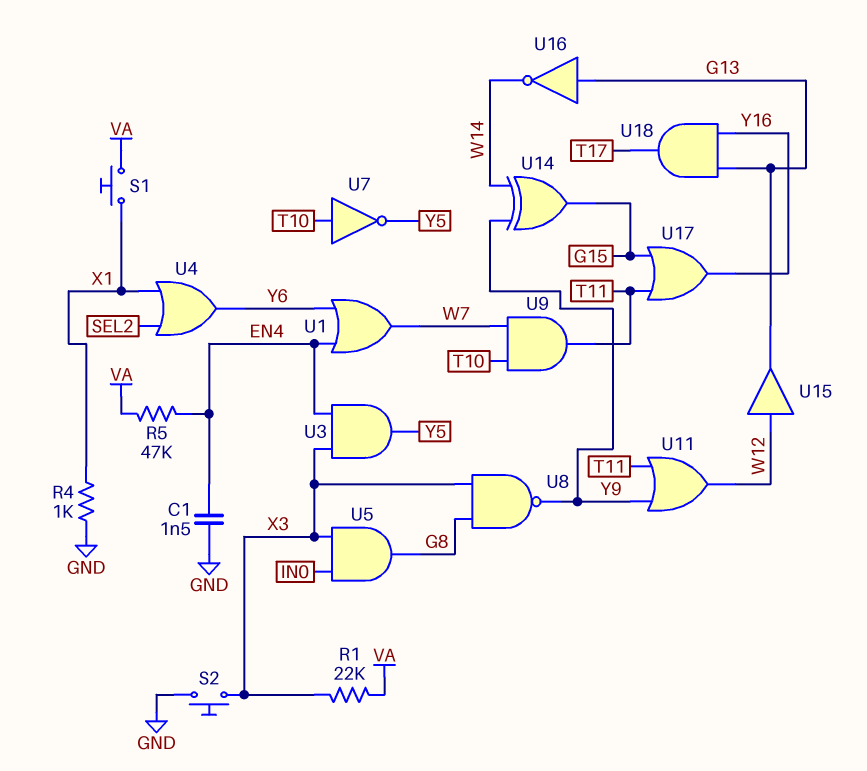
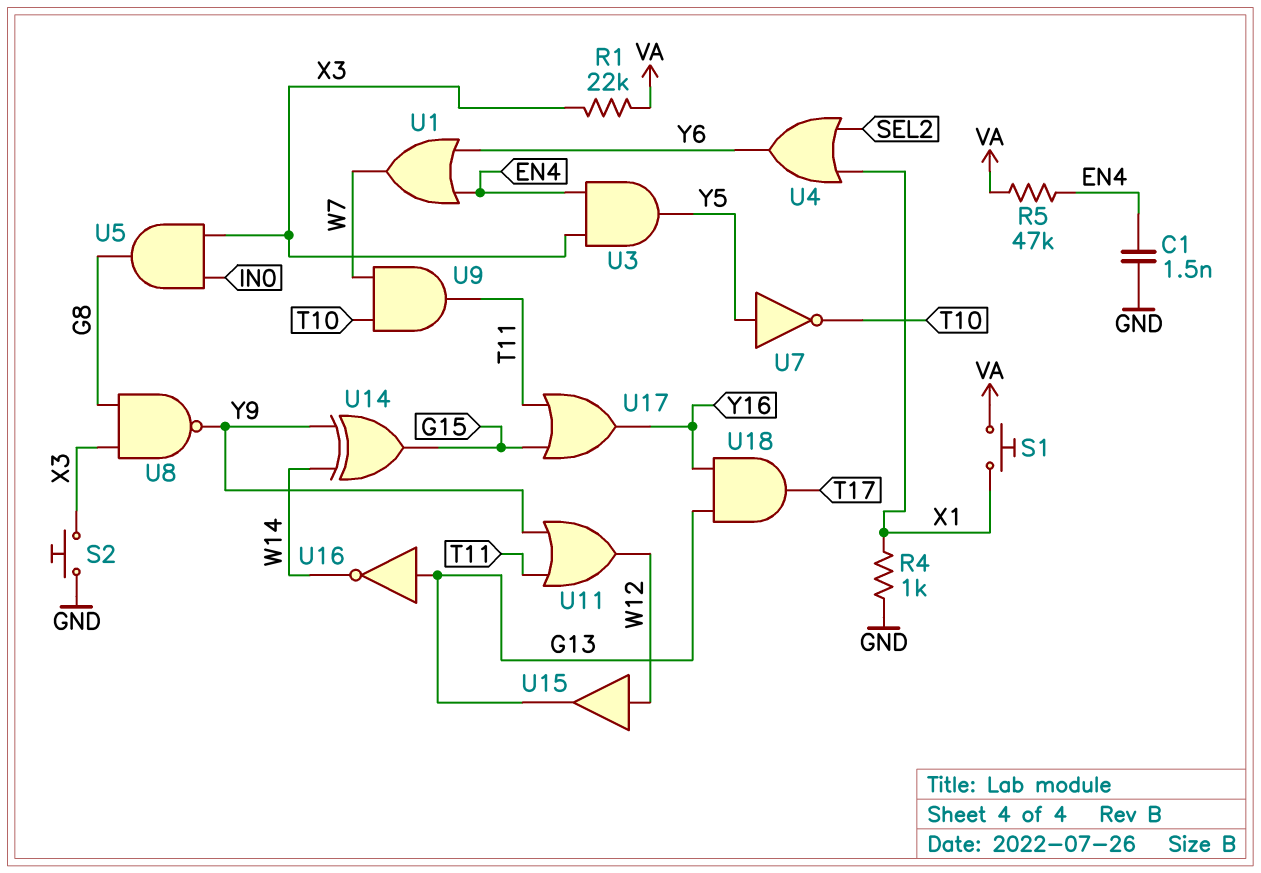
U7: NOT (in T10, out Y5) -> NOT (in Y5, out T10)

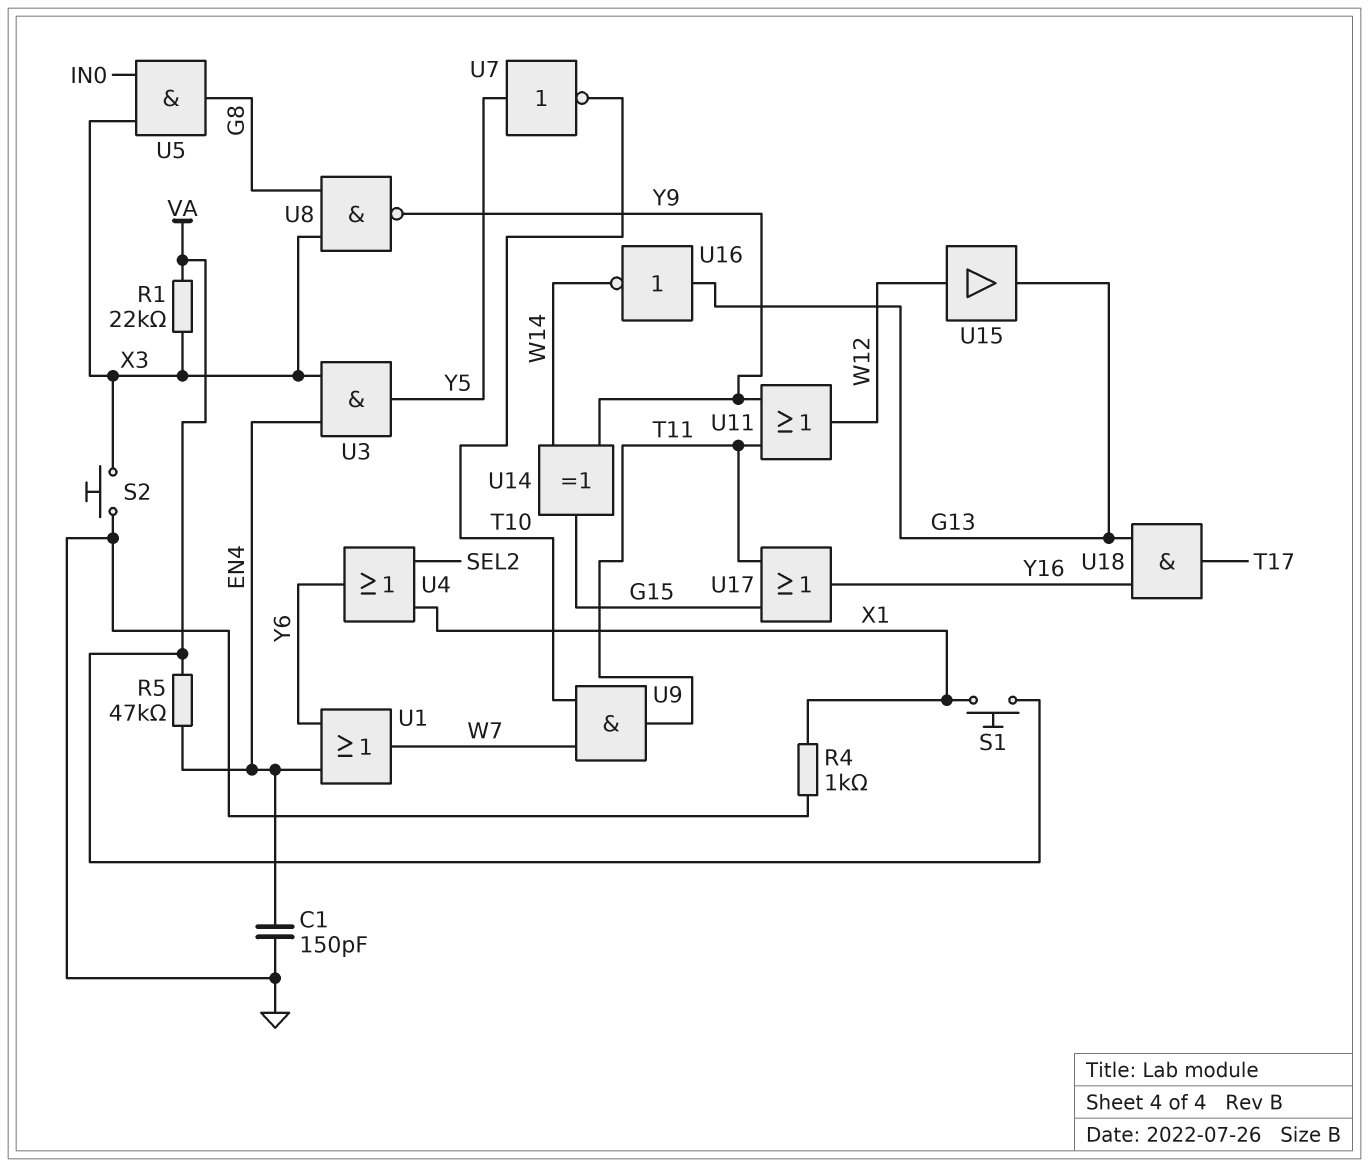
C1: 1.5nF (EN4, GND) -> 150pF (EN4, GND)

